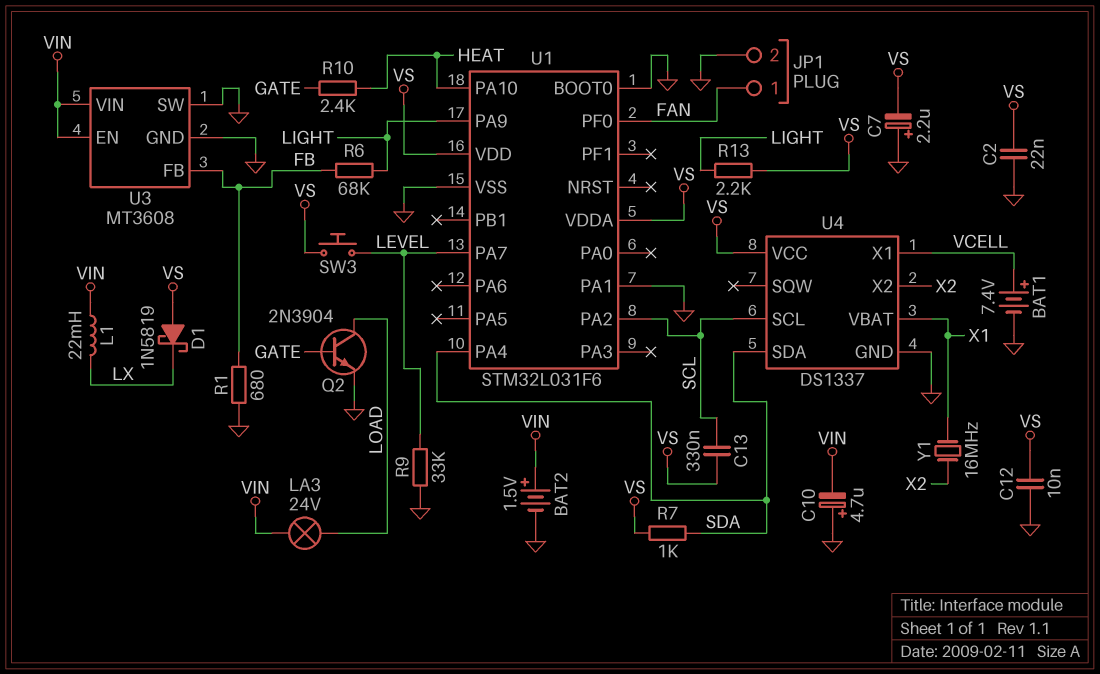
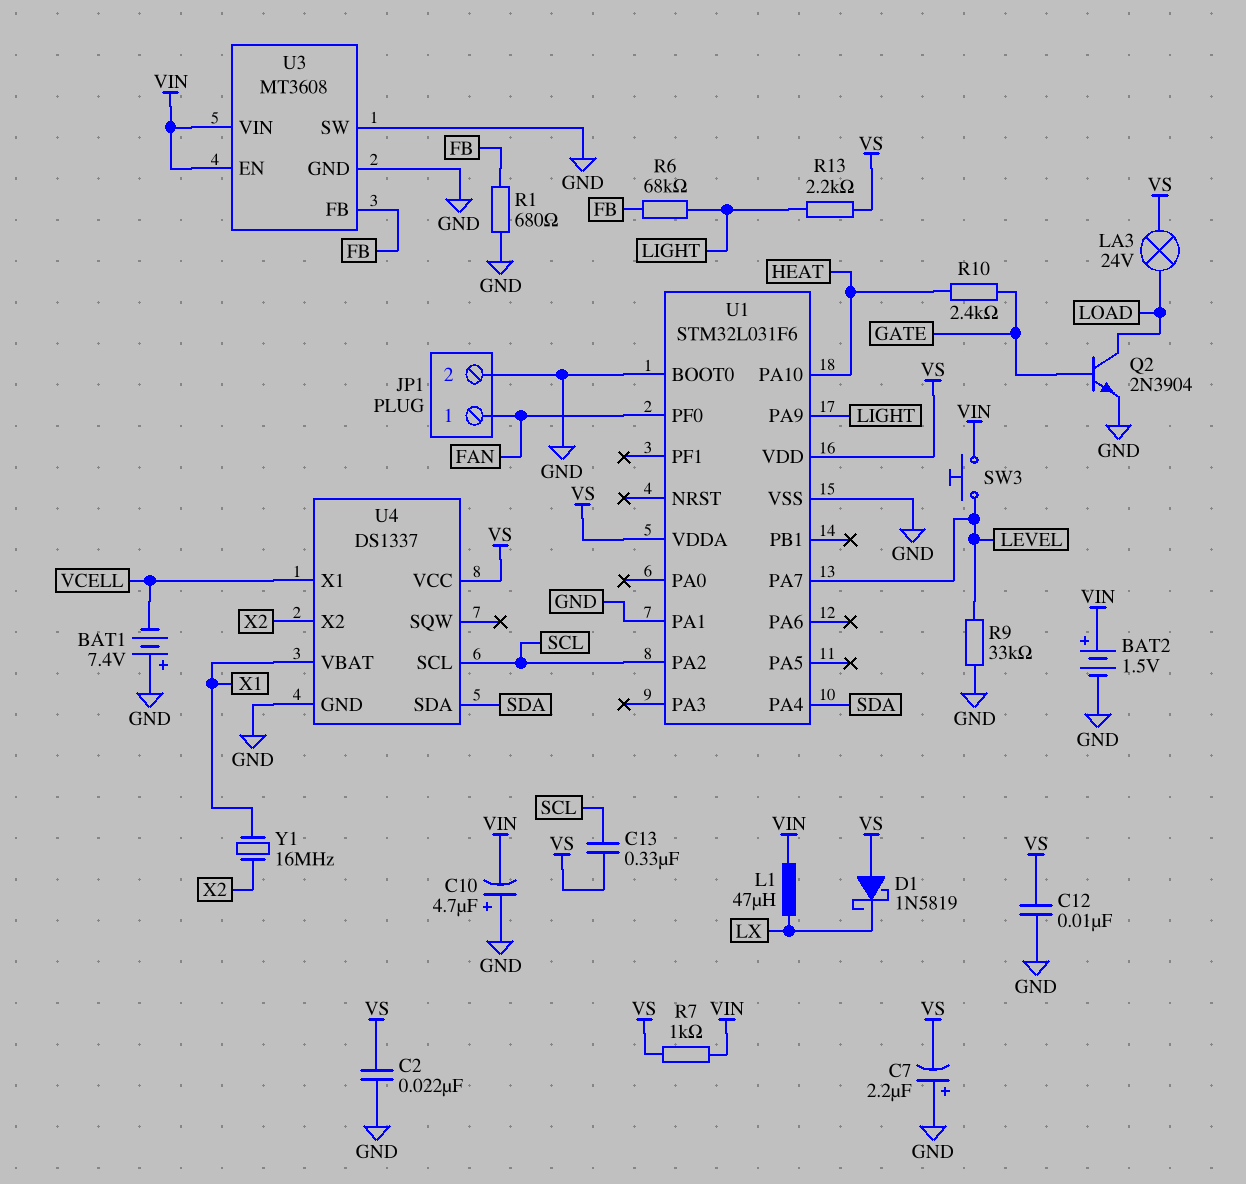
BAT1: 7.4V (plus VCELL, minus GND) -> 7.4V (plus GND, minus VCELL)
L1: 22mH (LX, VIN) -> 47uH (LX, VIN)
LA3: lamp 24V (LOAD, VIN) -> lamp 24V (LOAD, VS)
R7: 1k (SDA, VS) -> 1k (VIN, VS)
SW3: button (LEVEL, VS) -> button (LEVEL, VIN)

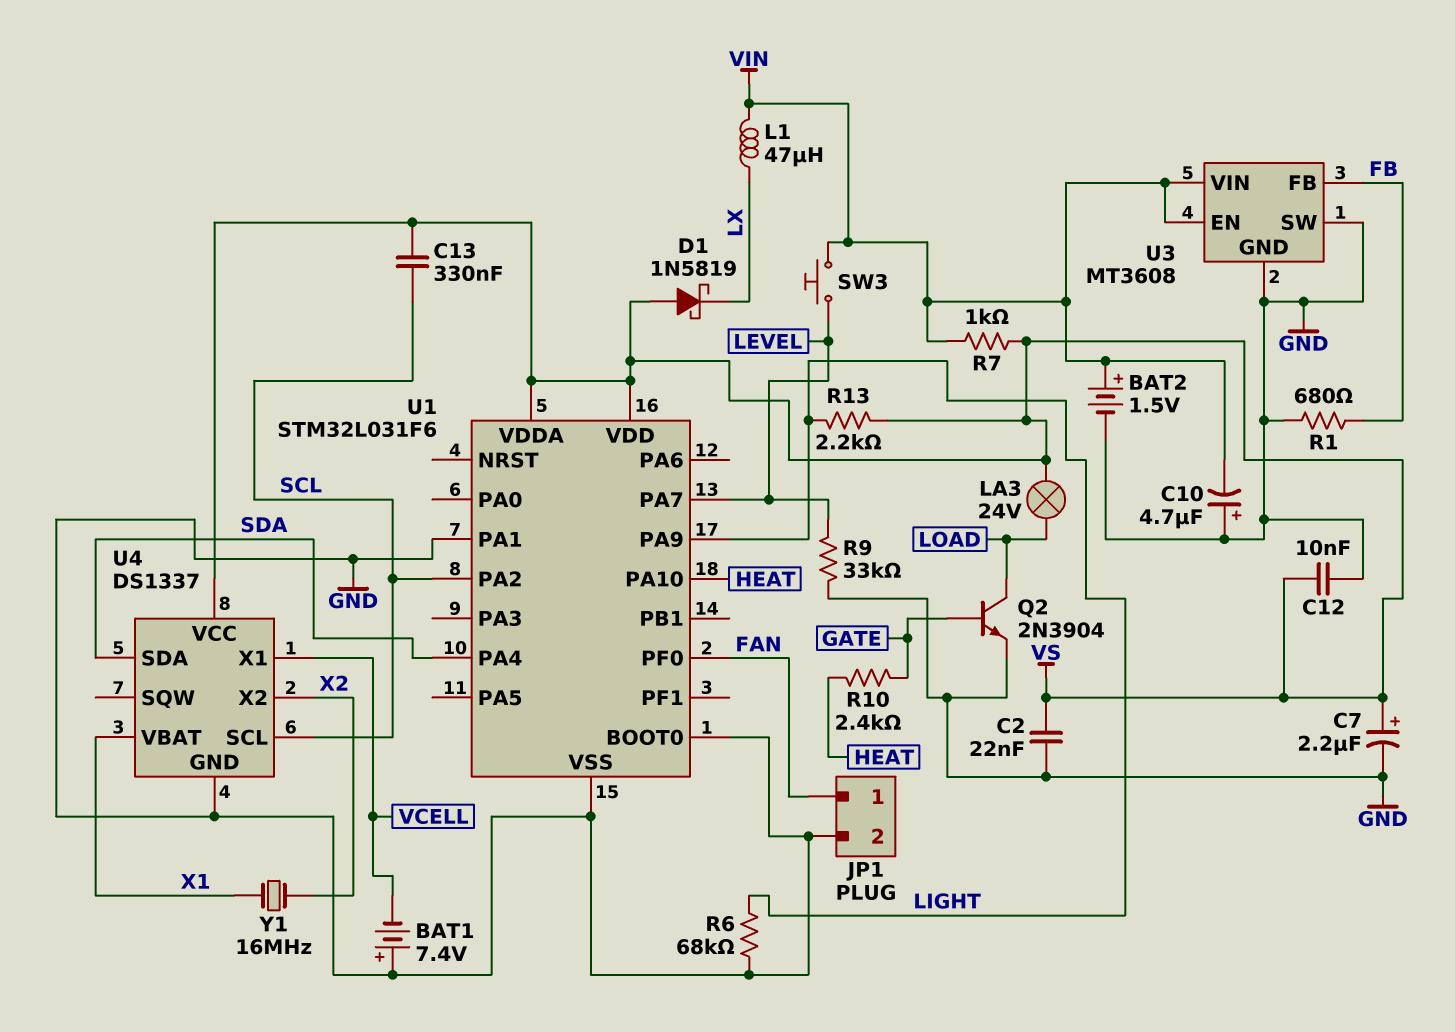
C7: 2.2uF (plus GND, minus VS) -> 2.2uF (plus VS, minus GND)
R6: 68k (FB, LIGHT) -> 68k (GND, LIGHT)

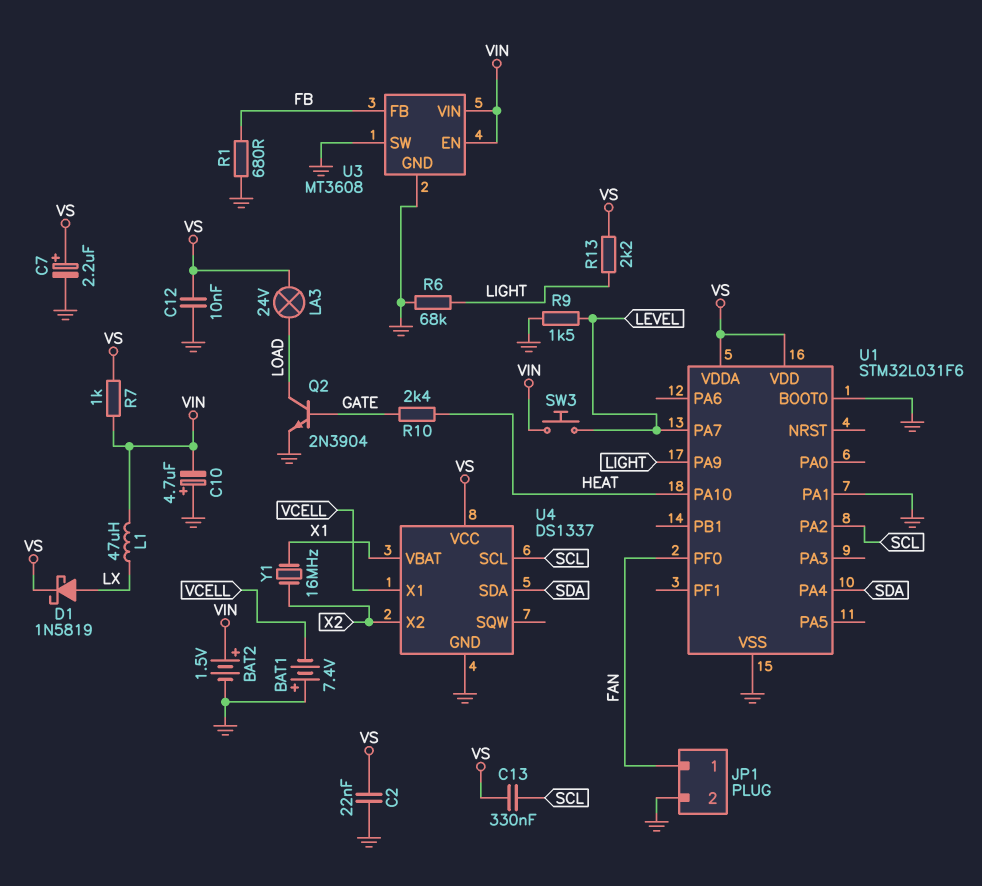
D1: schottky 1N5819 (A VS, K LX) -> schottky 1N5819 (A LX, K VS)
R9: 33k (GND, LEVEL) -> 1.5k (GND, LEVEL)

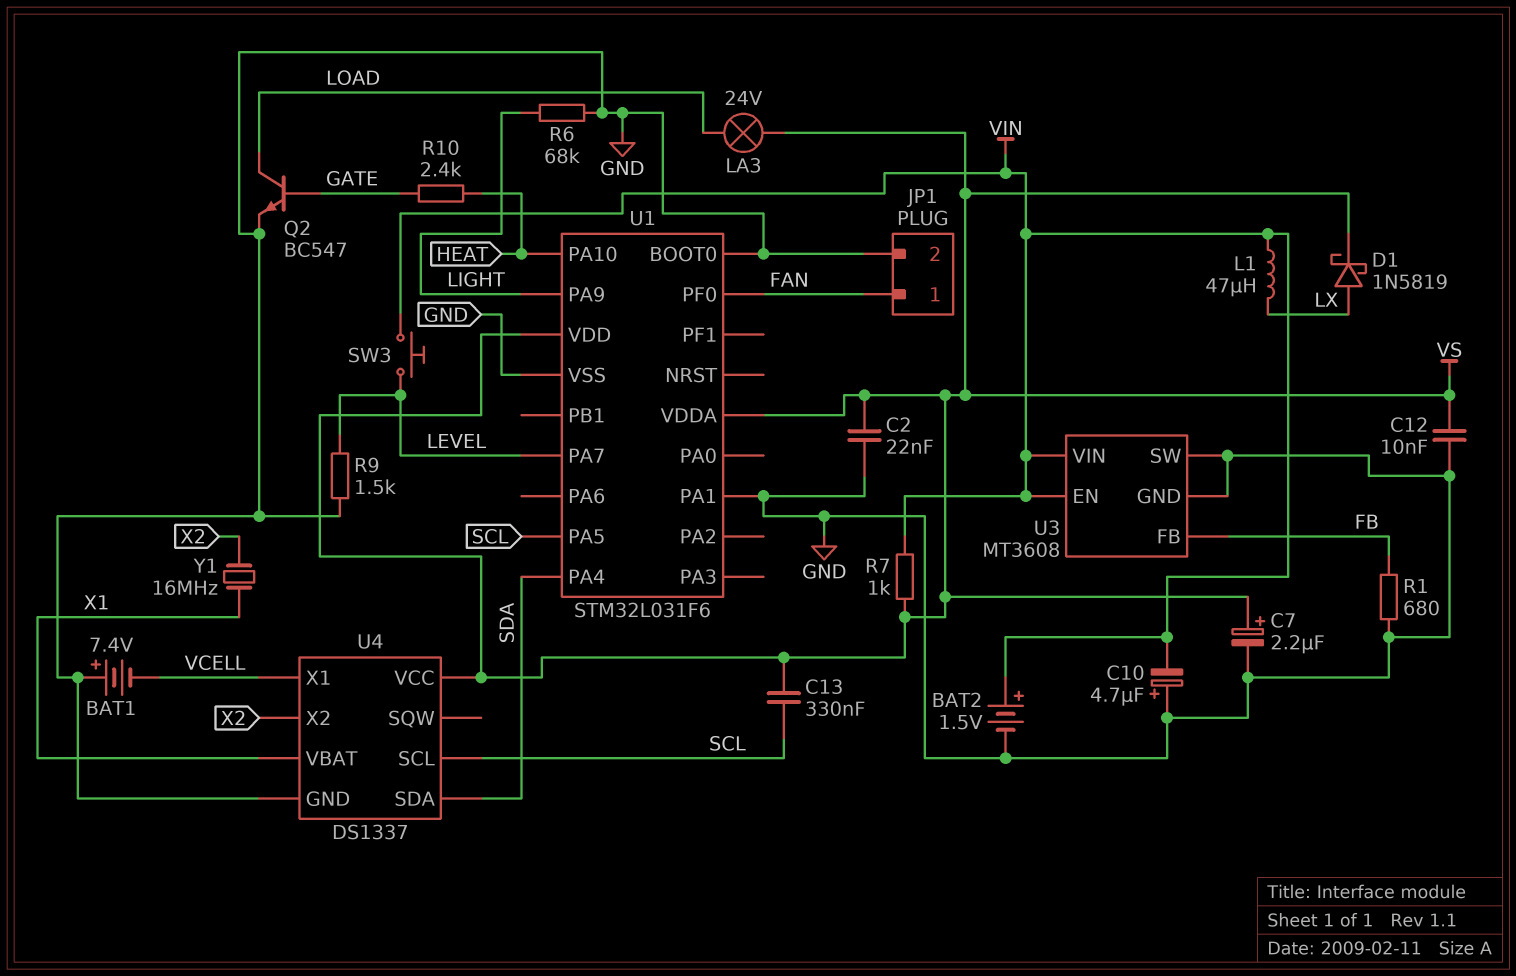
Q2: NPN 2N3904 (B GATE, C LOAD, E GND) -> NPN BC547 (B GATE, C LOAD, E GND)
R13: 2.2k (LIGHT, VS) -> none
U1 pin PA2: SCL -> none
U1 pin PA5: none -> SCL

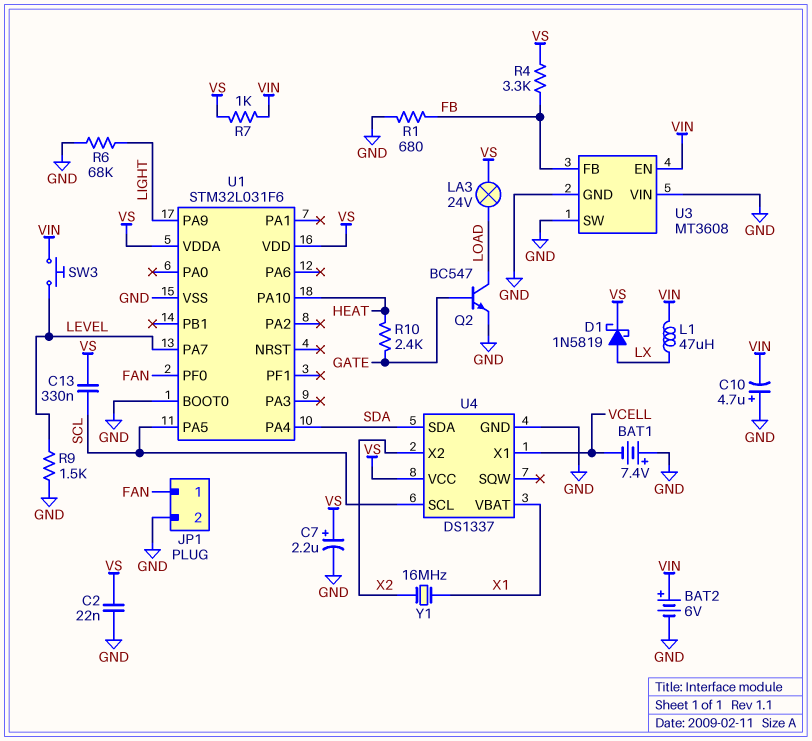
BAT2: 1.5V (plus VIN, minus GND) -> 6V (plus VIN, minus GND)
C12: 10nF (GND, VS) -> none
R4: none -> 3.3k (FB, VS)
U1 pin PA1: GND -> none
U3 pin VIN: VIN -> GND

